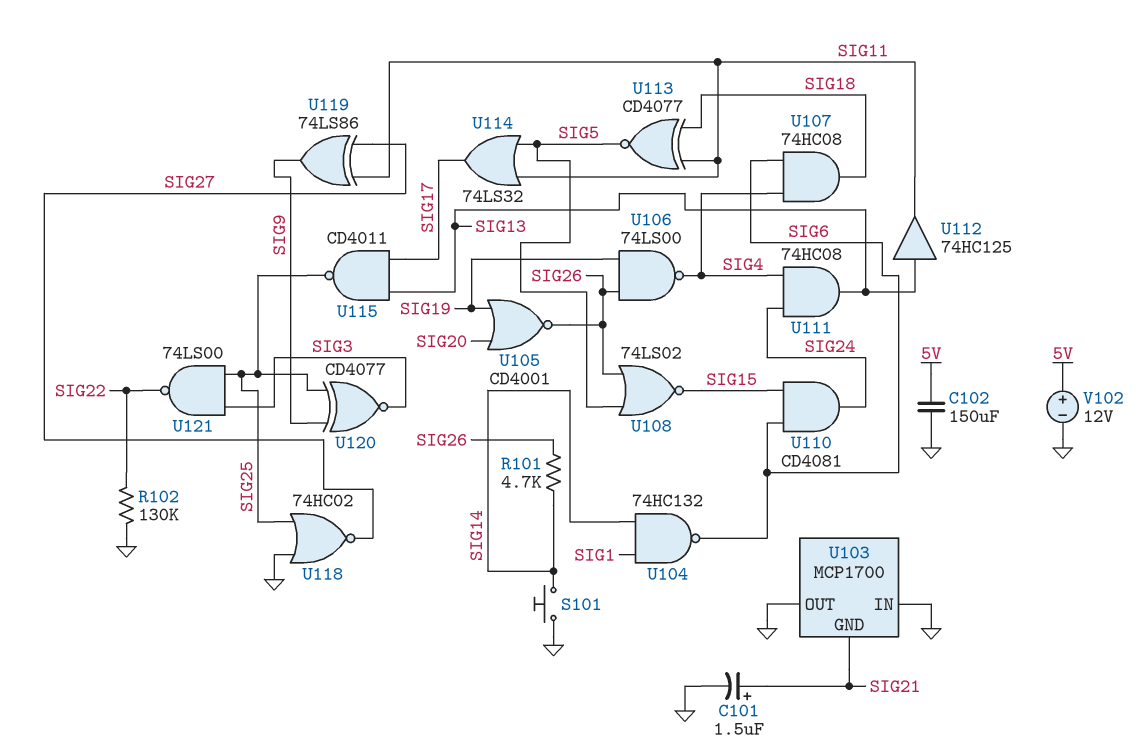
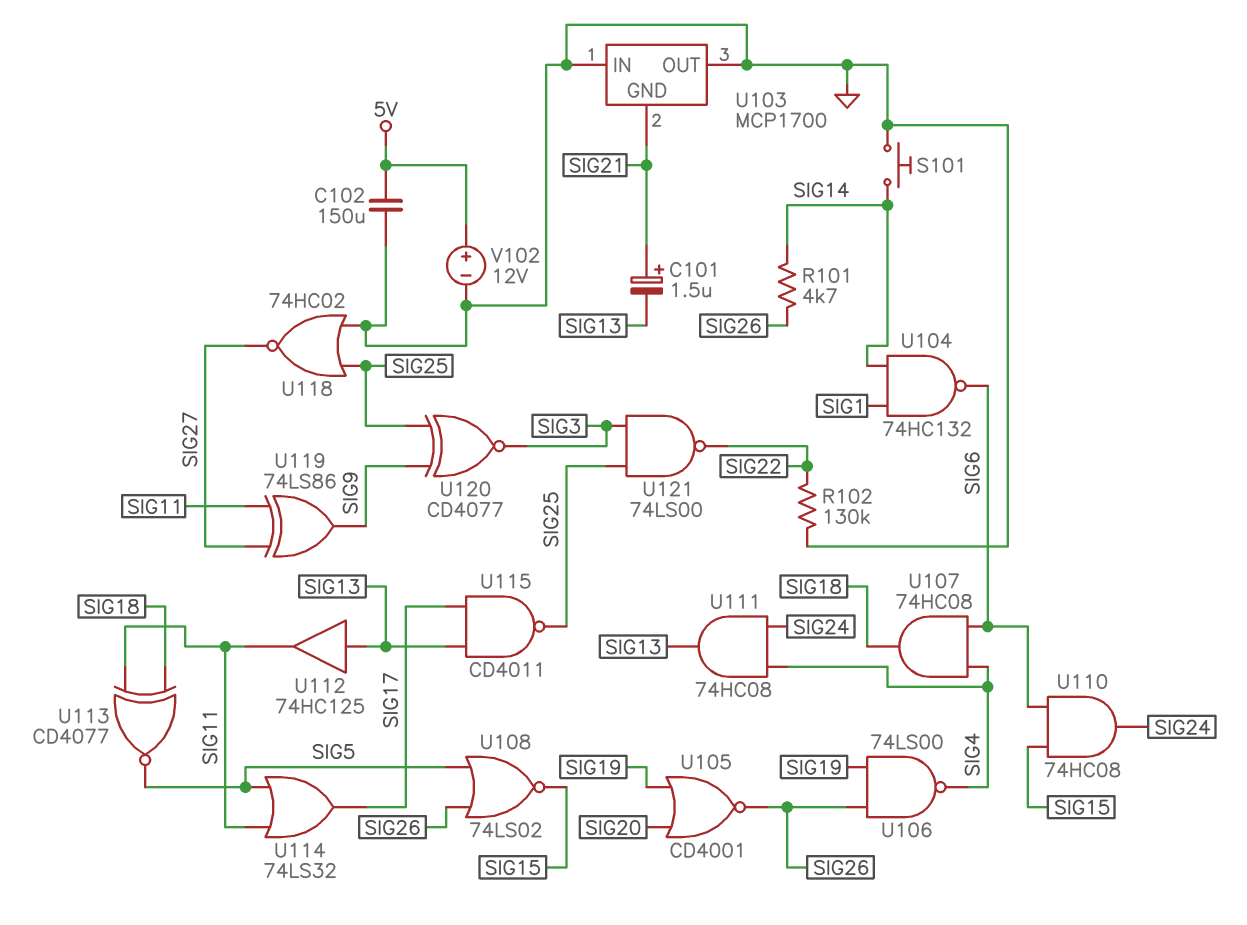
C101: 1.5uF (plus SIG21, minus GND) -> 1.5uF (plus SIG21, minus SIG13)
U110: AND CD4081 (in SIG6, in SIG15, out SIG24) -> AND 74HC08 (in SIG6, in SIG15, out SIG24)

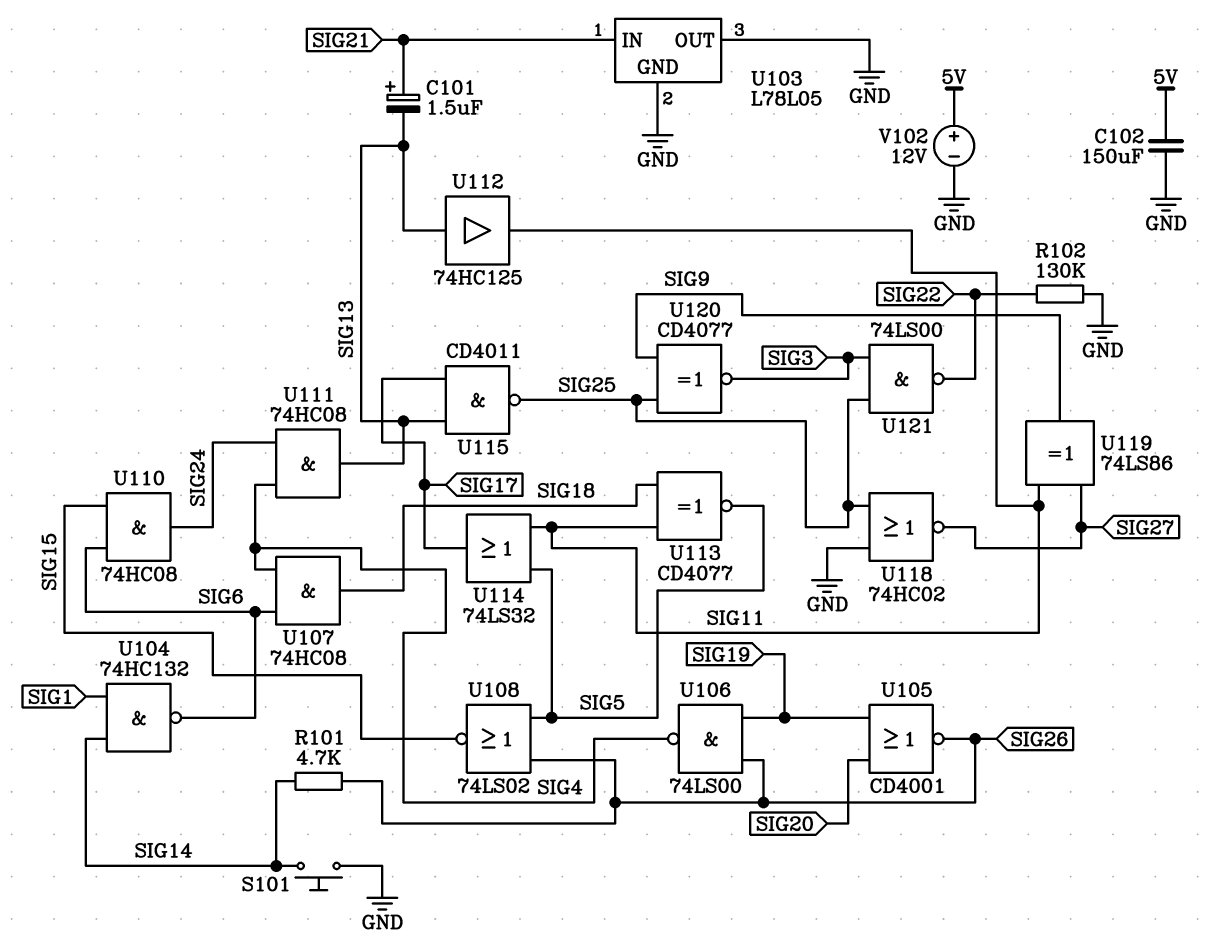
U103: MCP1700 -> L78L05
U103 pin GND: SIG21 -> GND
U103 pin IN: GND -> SIG21

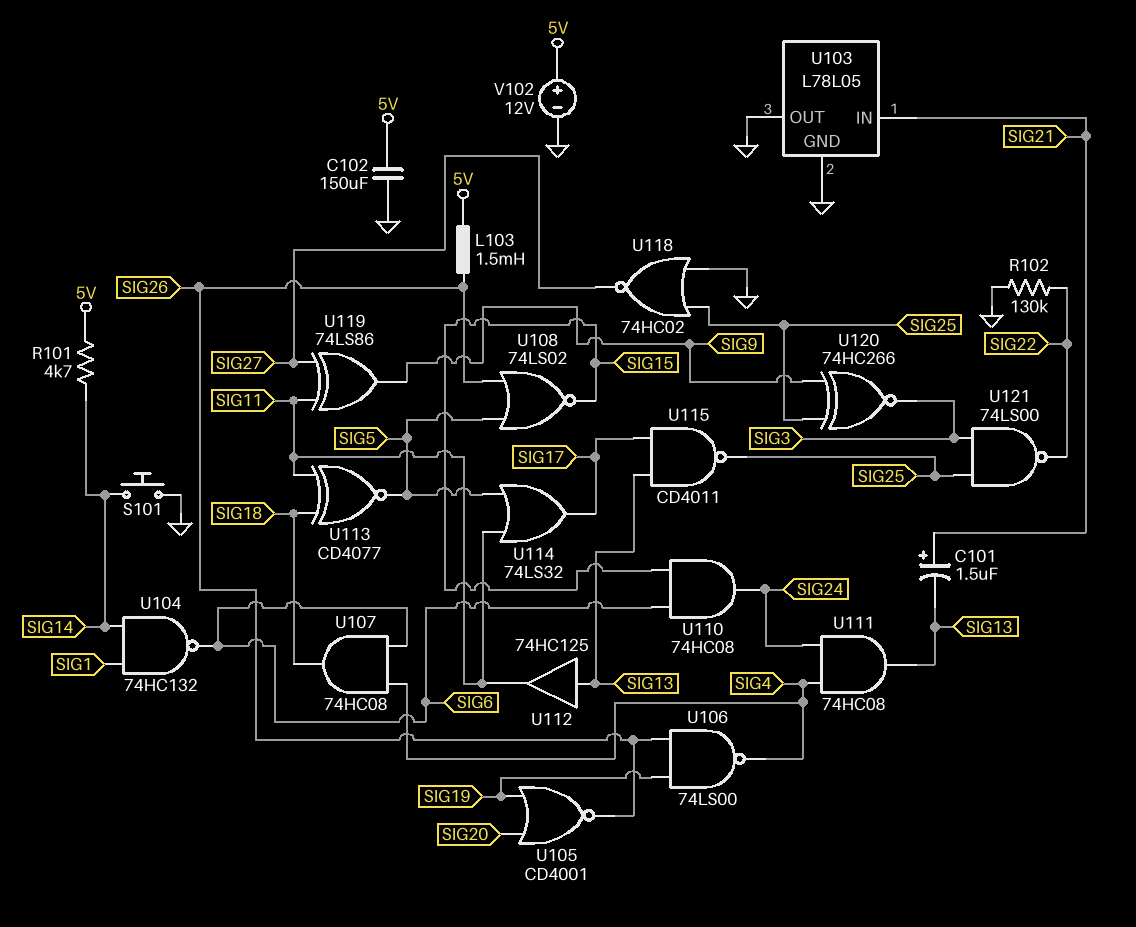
L103: none -> 1.5mH (5V, SIG26)
R101: 4.7k (SIG14, SIG26) -> 4.7k (5V, SIG14)
U120: XNOR CD4077 (in SIG9, in SIG25, out SIG3) -> XNOR 74HC266 (in SIG9, in SIG25, out SIG3)

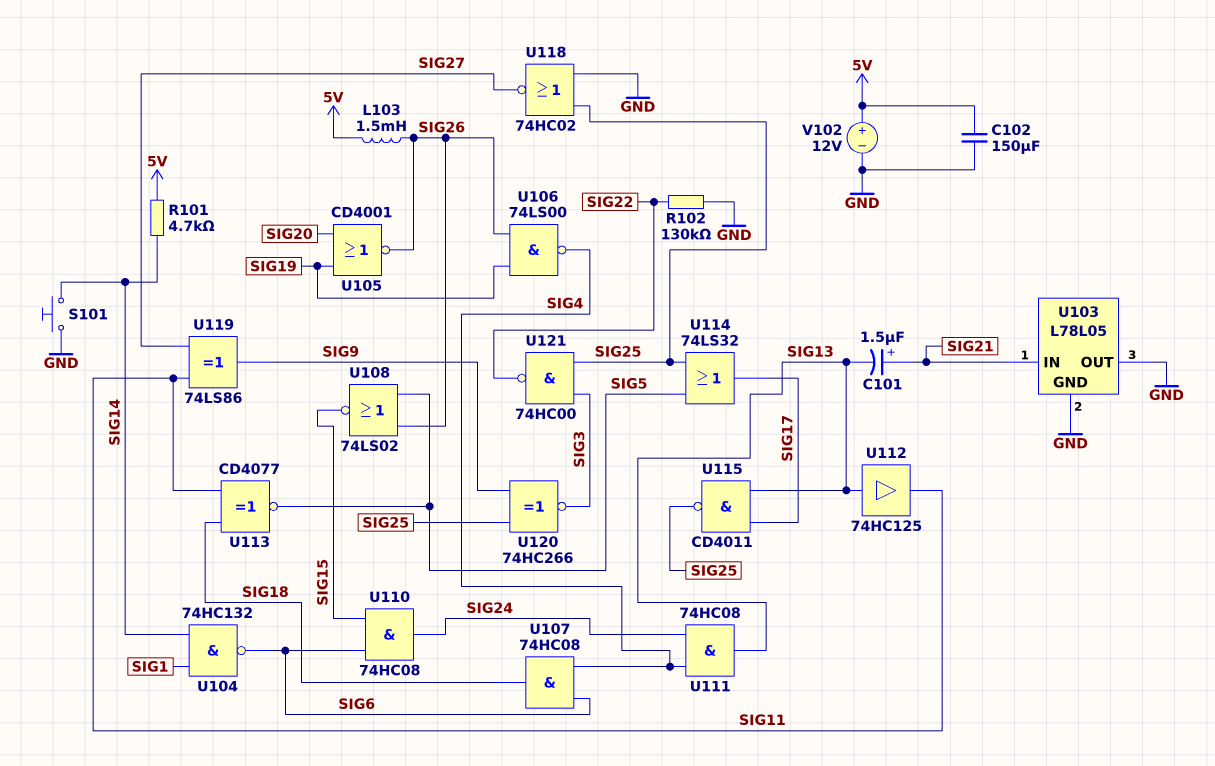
U114: OR 74LS32 (in SIG5, in SIG11, out SIG17) -> OR 74LS32 (in SIG5, in SIG25, out SIG17)
U121: NAND 74LS00 (in SIG3, in SIG25, out SIG22) -> NAND 74HC00 (in SIG3, in SIG25, out SIG22)

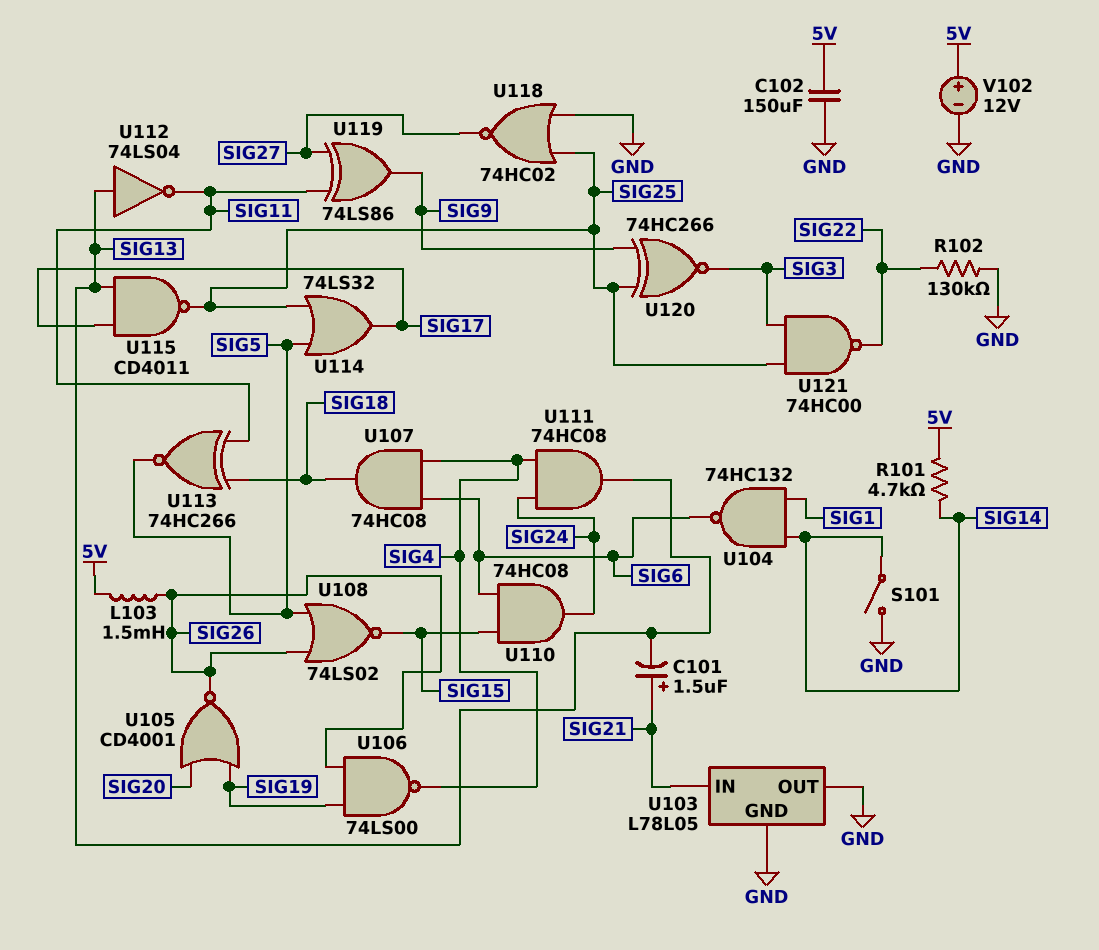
S101: button (GND, SIG14) -> switch (GND, SIG14)
U112: buffer 74HC125 (in SIG13, out SIG11) -> NOT 74LS04 (in SIG13, out SIG11)
U113: XNOR CD4077 (in SIG11, in SIG18, out SIG5) -> XNOR 74HC266 (in SIG11, in SIG18, out SIG5)

